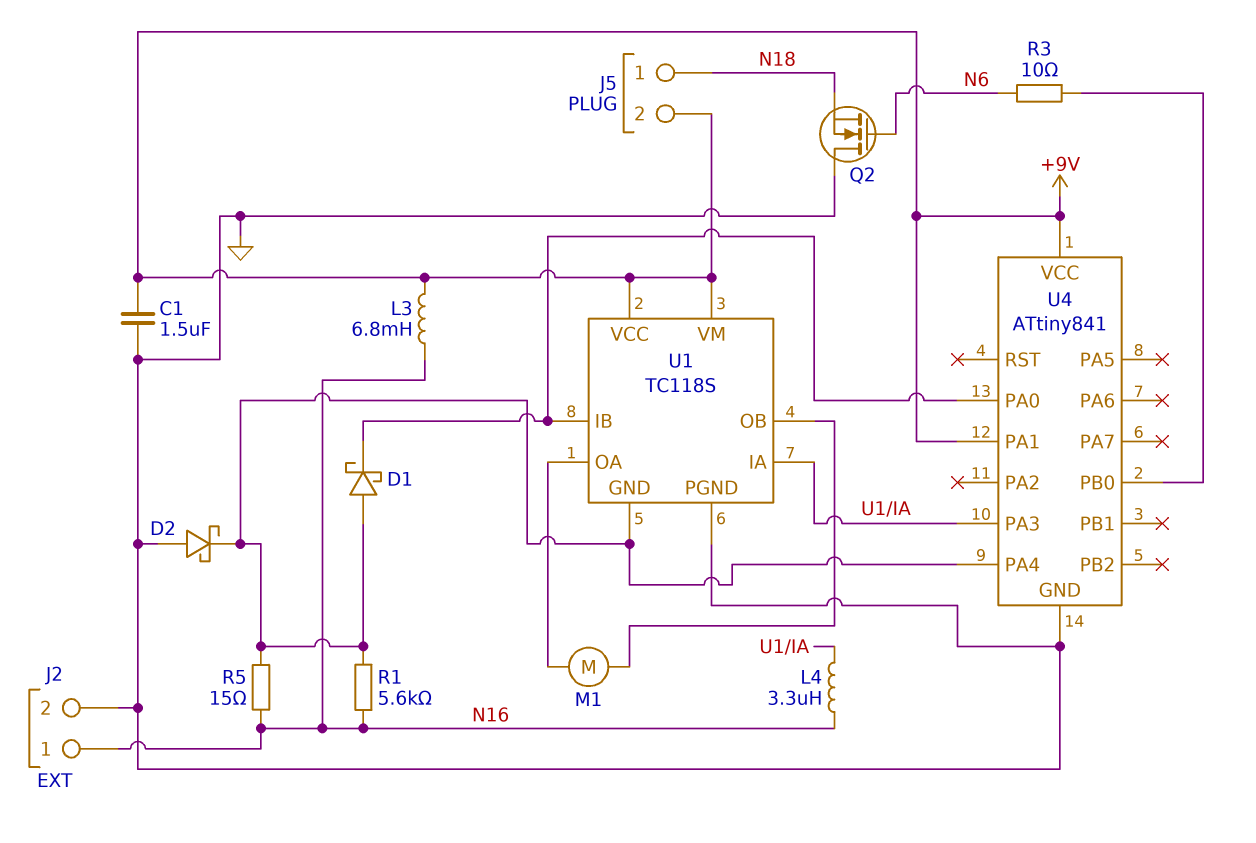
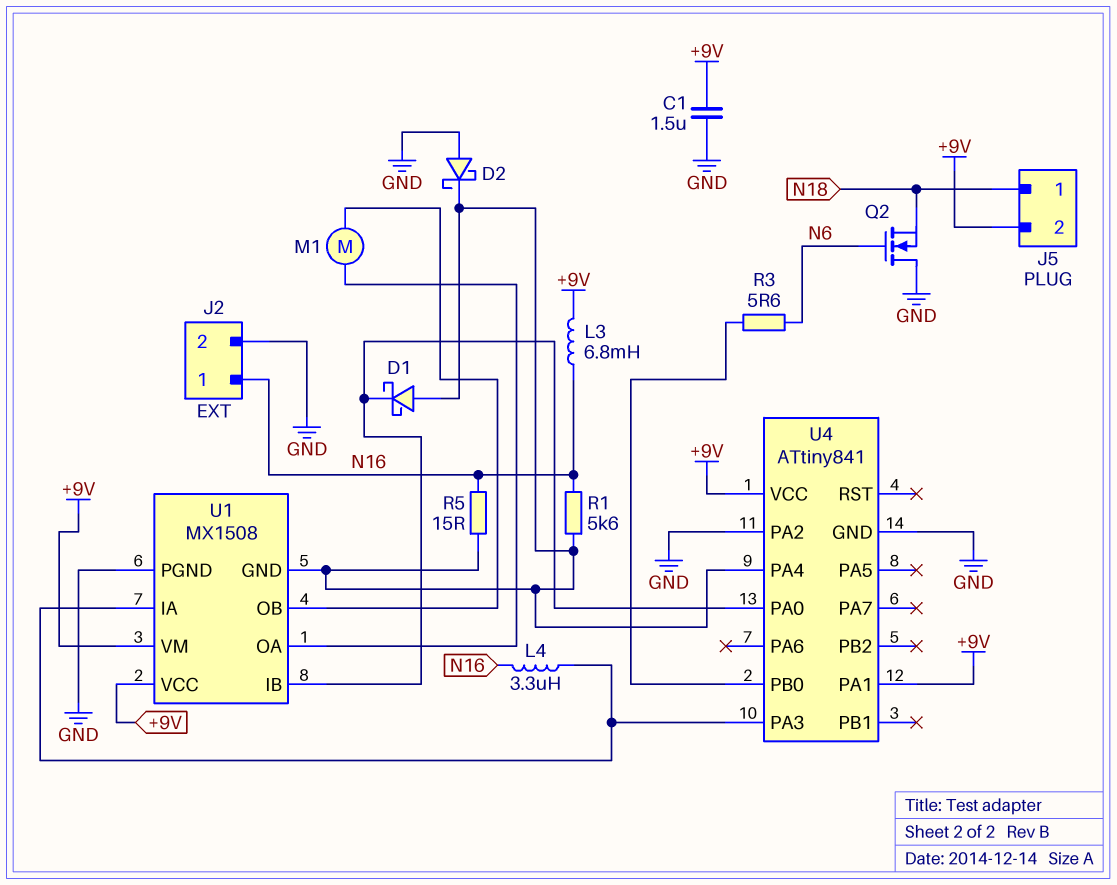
R3: 10 (N6, U4/PB0) -> 5.6 (N6, U4/PB0)
U1: TC118S -> MX1508
U4 pin PA2: none -> GND

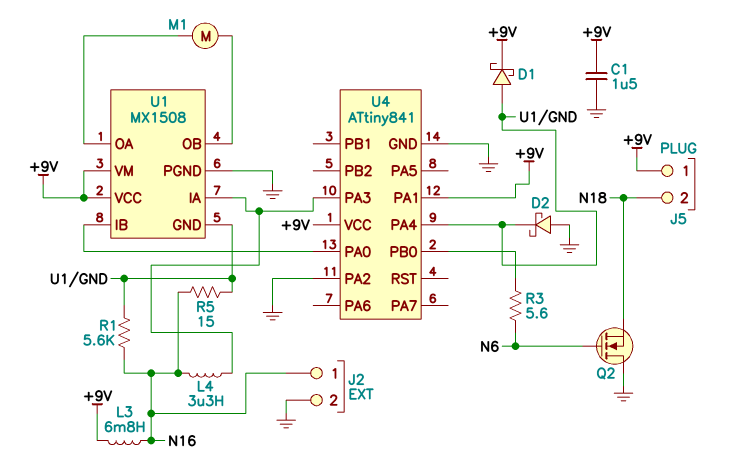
D1: schottky (A U1/GND, K U1/IB) -> schottky (A U1/GND, K +9V)
J5 pin 1: N18 -> +9V
J5 pin 2: +9V -> N18

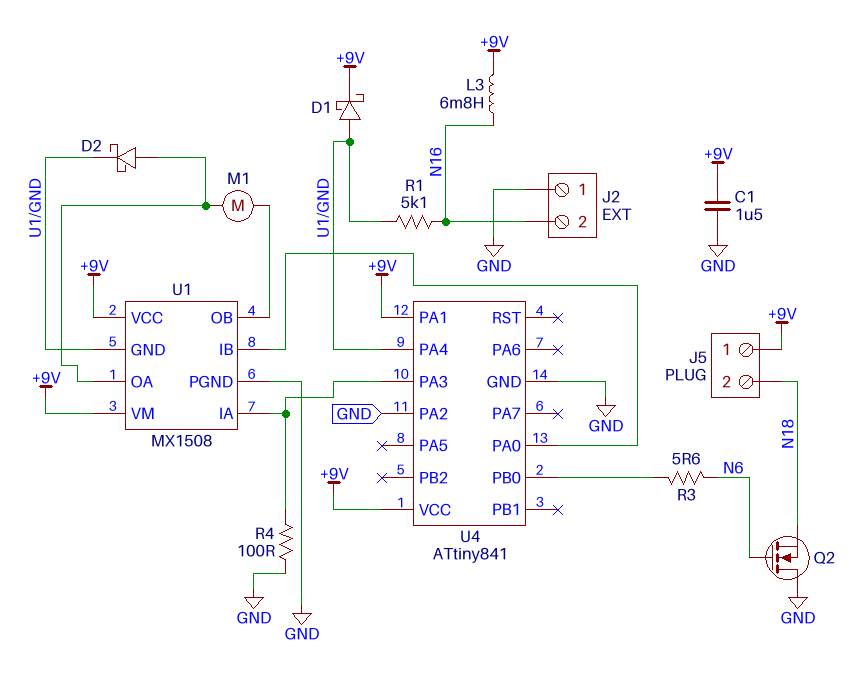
D2: schottky (A GND, K U1/GND) -> schottky (A U1/OA, K U1/GND)
J2 pin 1: N16 -> GND
J2 pin 2: GND -> N16
L4: 3.3uH (N16, U1/IA) -> none
R1: 5.6k (N16, U1/GND) -> 5.1k (N16, U1/GND)
R4: none -> 100 (GND, U1/IA)
R5: 15 (N16, U1/GND) -> none

